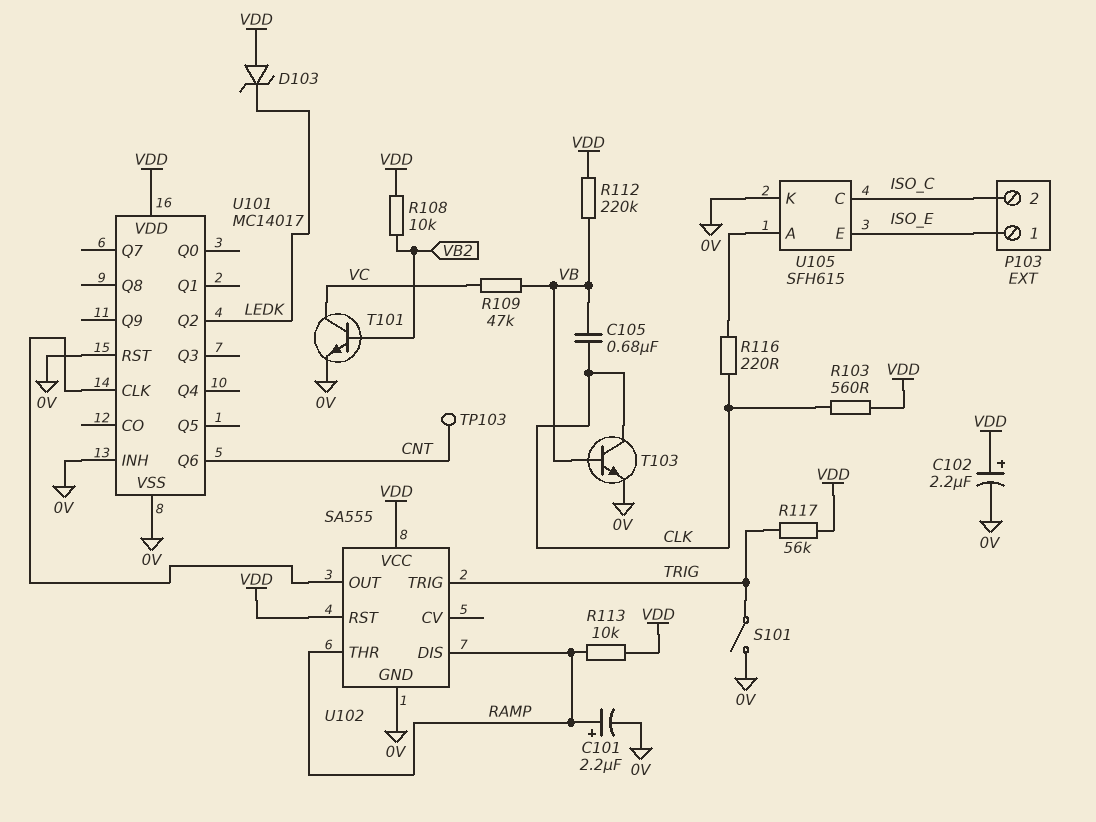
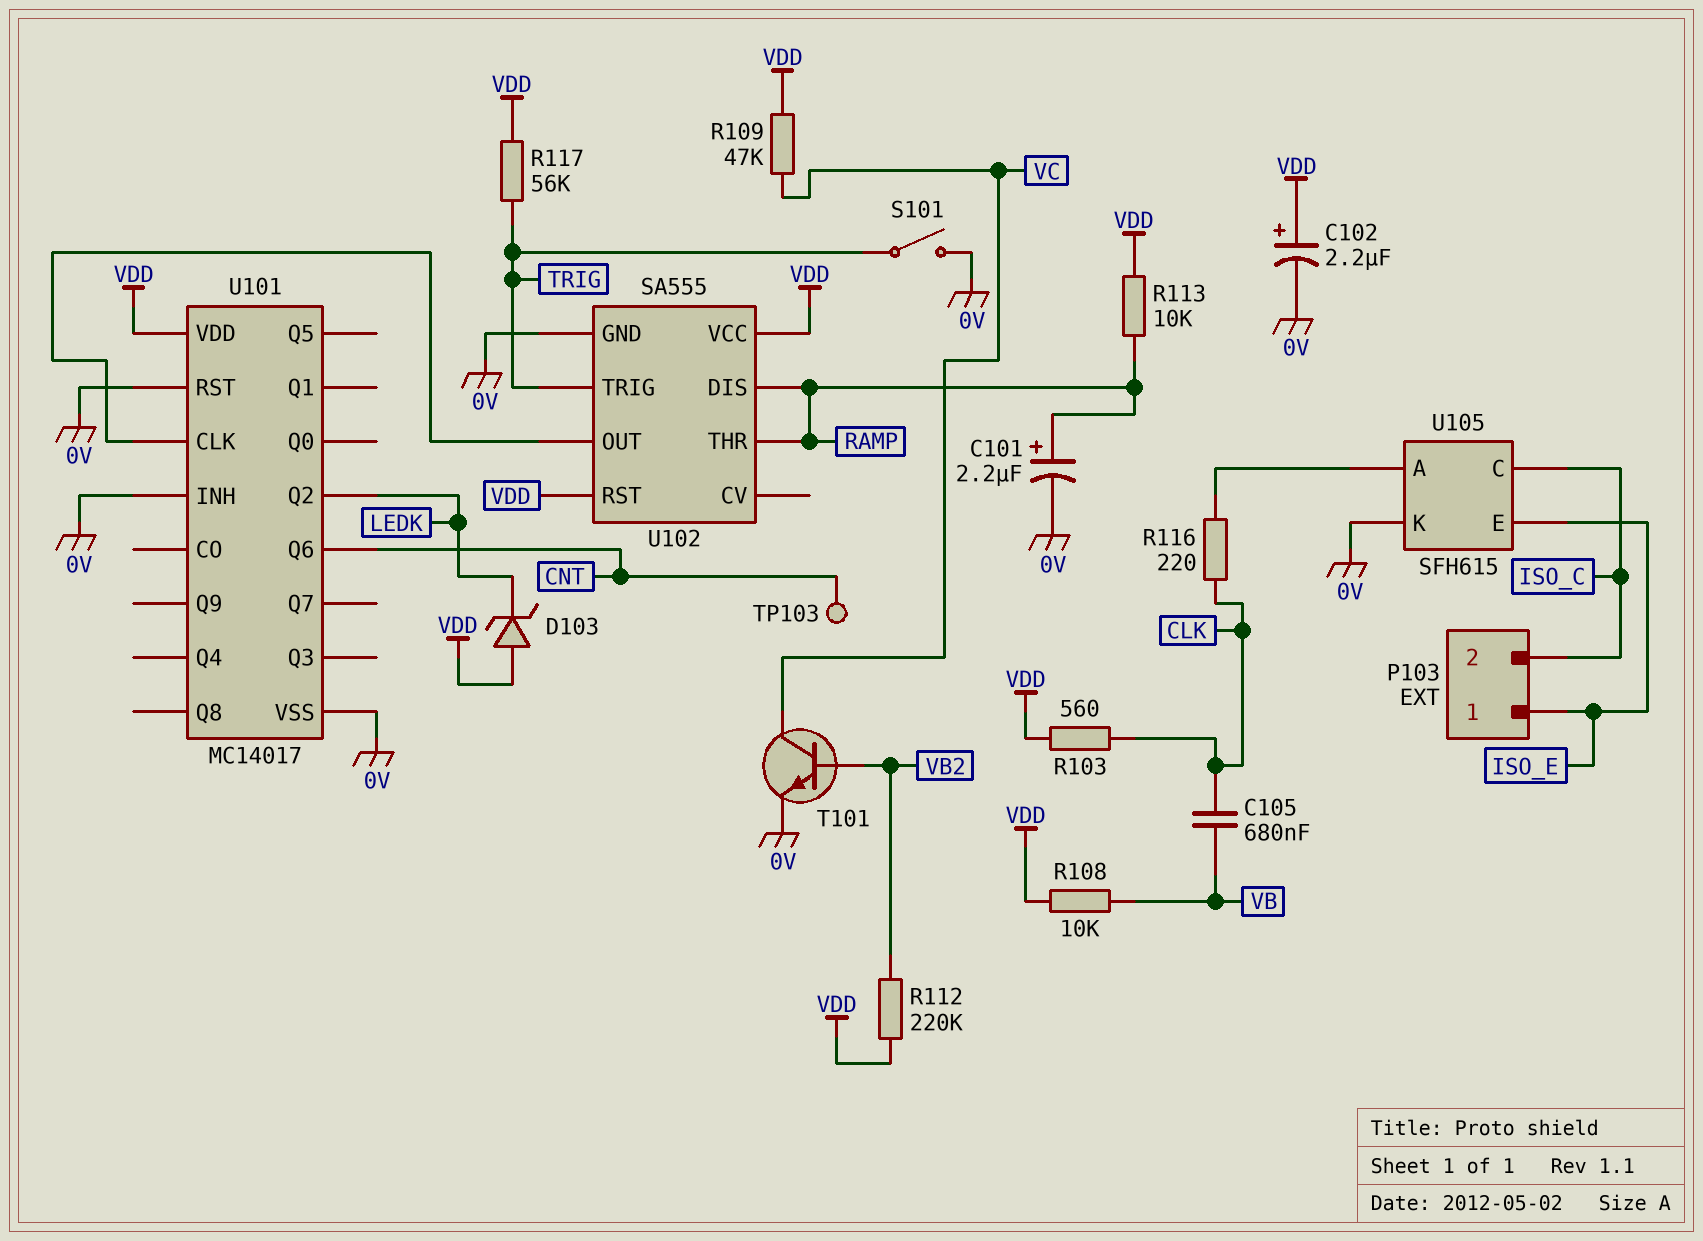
R108: 10k (VB2, VDD) -> 10k (VB, VDD)
R109: 47k (VB, VC) -> 47k (VC, VDD)
R112: 220k (VB, VDD) -> 220k (VB2, VDD)
T103: NPN (B VB, C CLK, E 0V) -> none

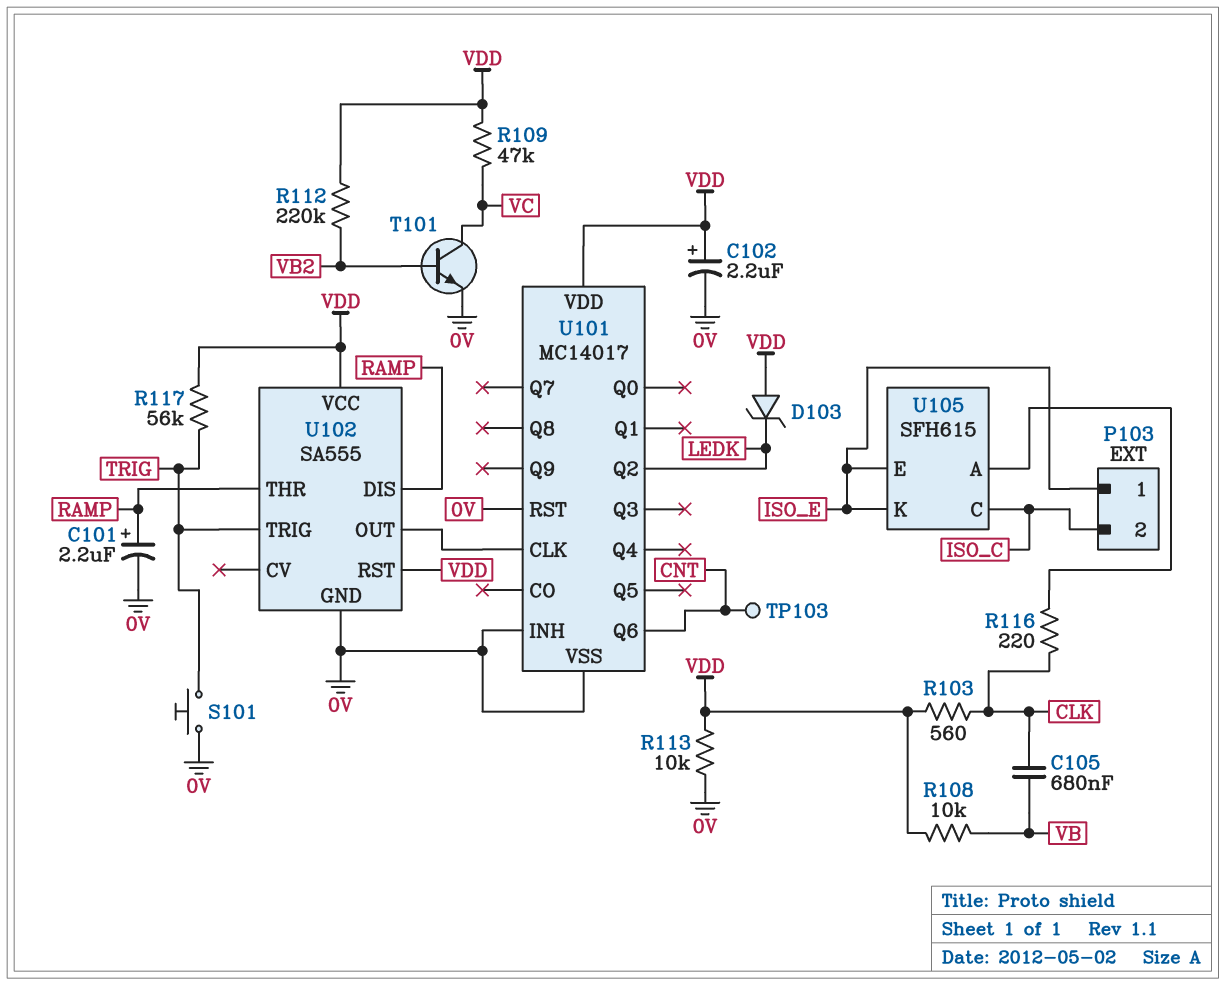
R113: 10k (RAMP, VDD) -> 10k (0V, VDD)
S101: switch (0V, TRIG) -> button (0V, TRIG)
U105 pin K: 0V -> ISO_E

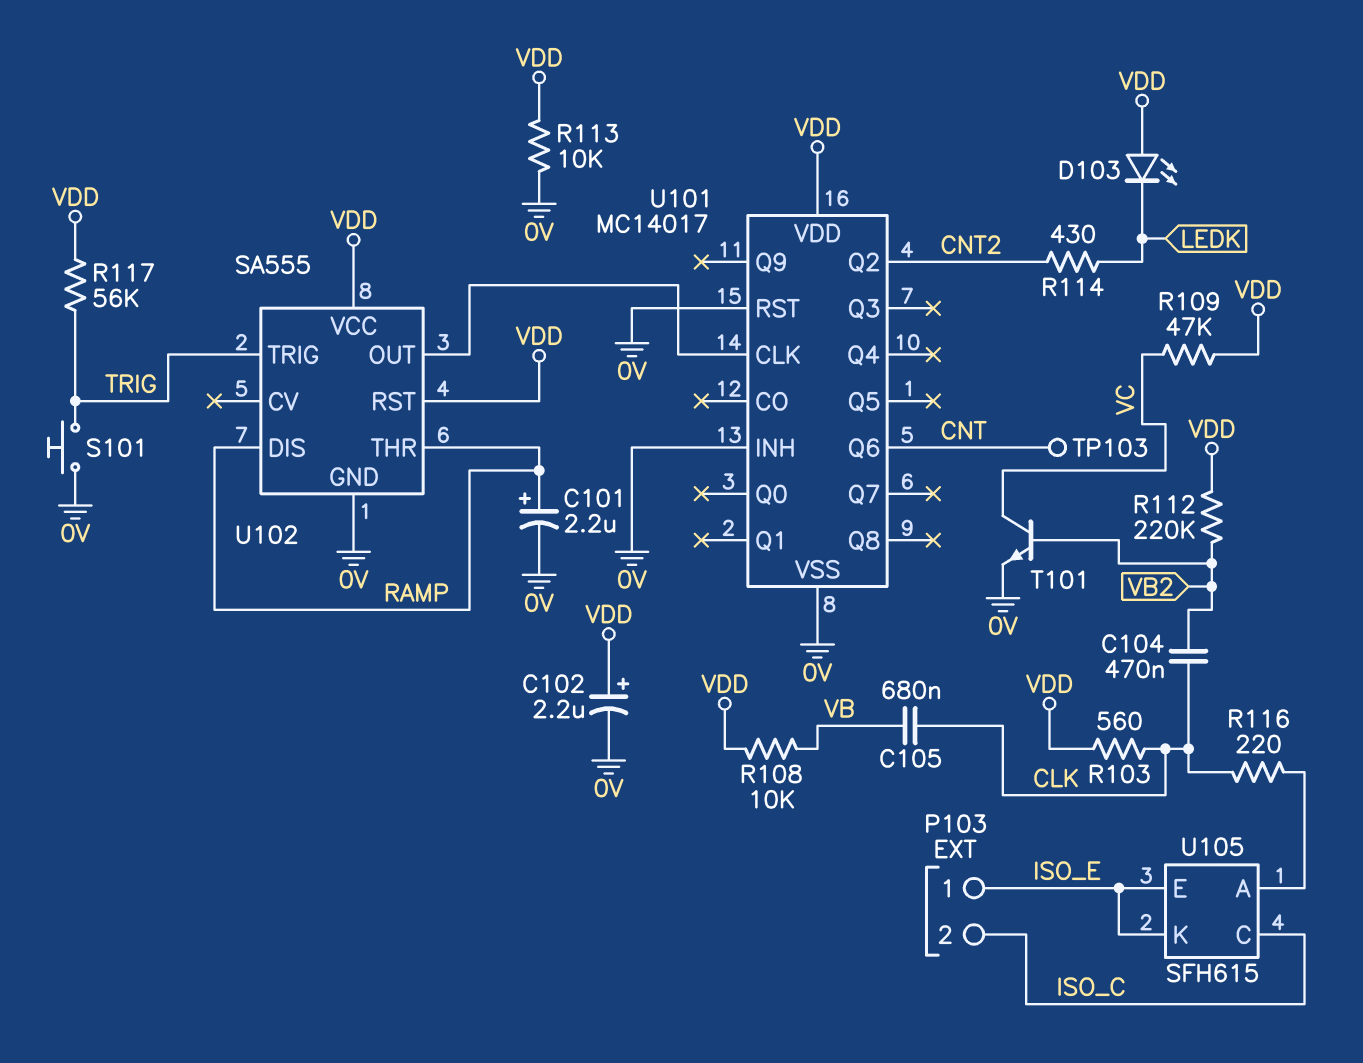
C104: none -> 470nF (CLK, VB2)
D103: zener (A VDD, K LEDK) -> LED (A VDD, K LEDK)
R114: none -> 430 (CNT2, LEDK)
U101 pin Q2: LEDK -> CNT2

